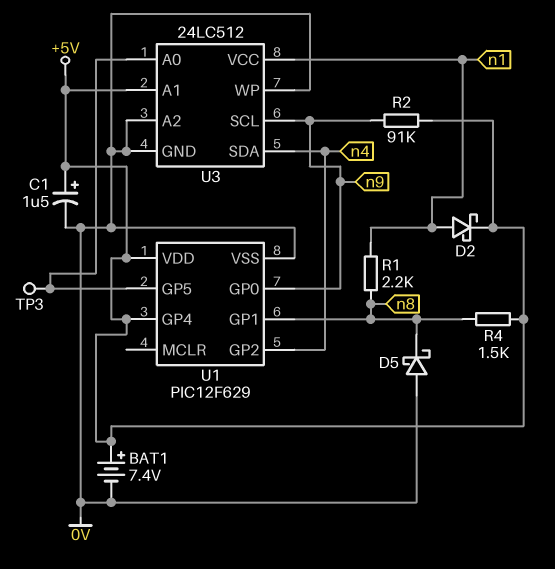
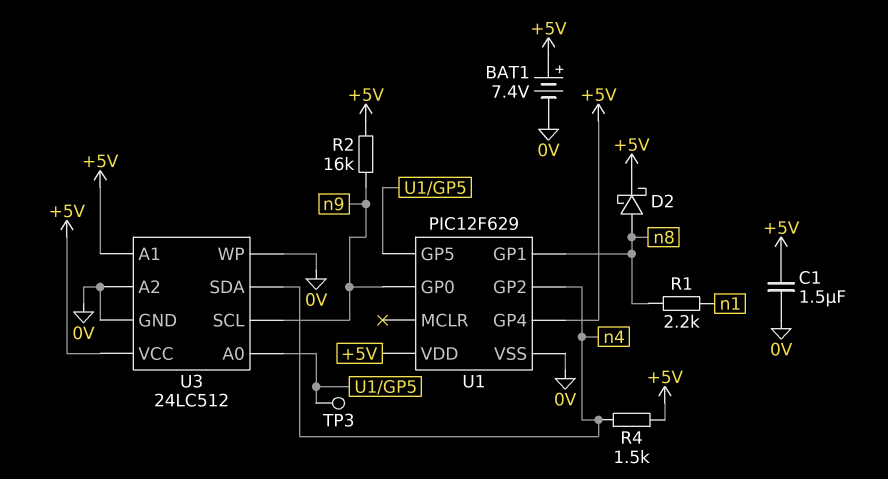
C1: 1.5uF (plus +5V, minus 0V) -> 1.5uF (+5V, 0V)
D2: schottky (A n1, K +5V) -> schottky (A n8, K +5V)
D5: schottky (A 0V, K n8) -> none
R2: 91k (+5V, n9) -> 16k (+5V, n9)
R4: 1.5k (+5V, n8) -> 1.5k (+5V, n4)
U3 pin VCC: n1 -> +5V

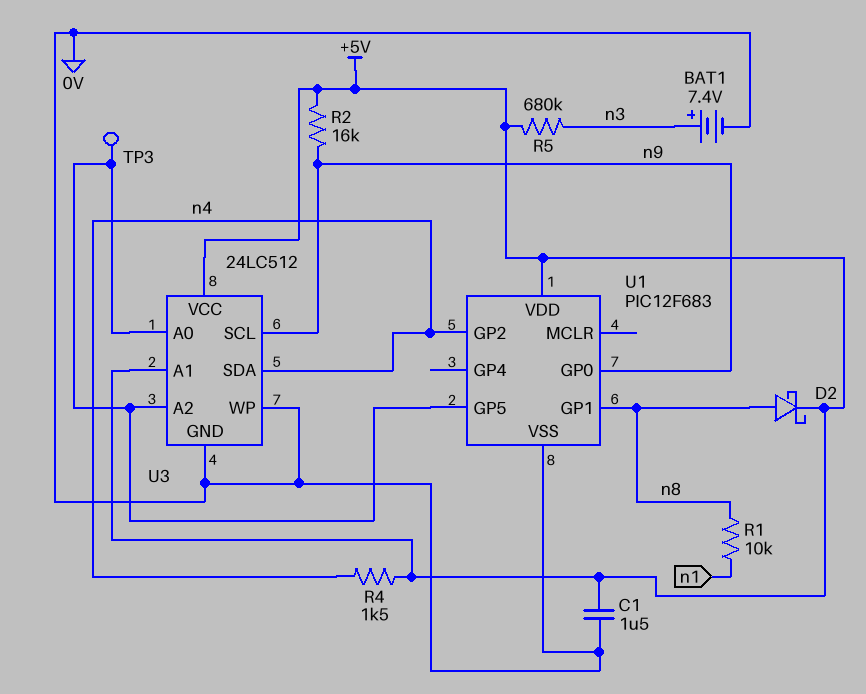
BAT1: 7.4V (plus +5V, minus 0V) -> 7.4V (plus n3, minus 0V)
R1: 2.2k (n1, n8) -> 10k (n1, n8)
R5: none -> 680k (+5V, n3)
U1: PIC12F629 -> PIC12F683
U1 pin GP4: +5V -> none
U3 pin A2: 0V -> U1/GP5

